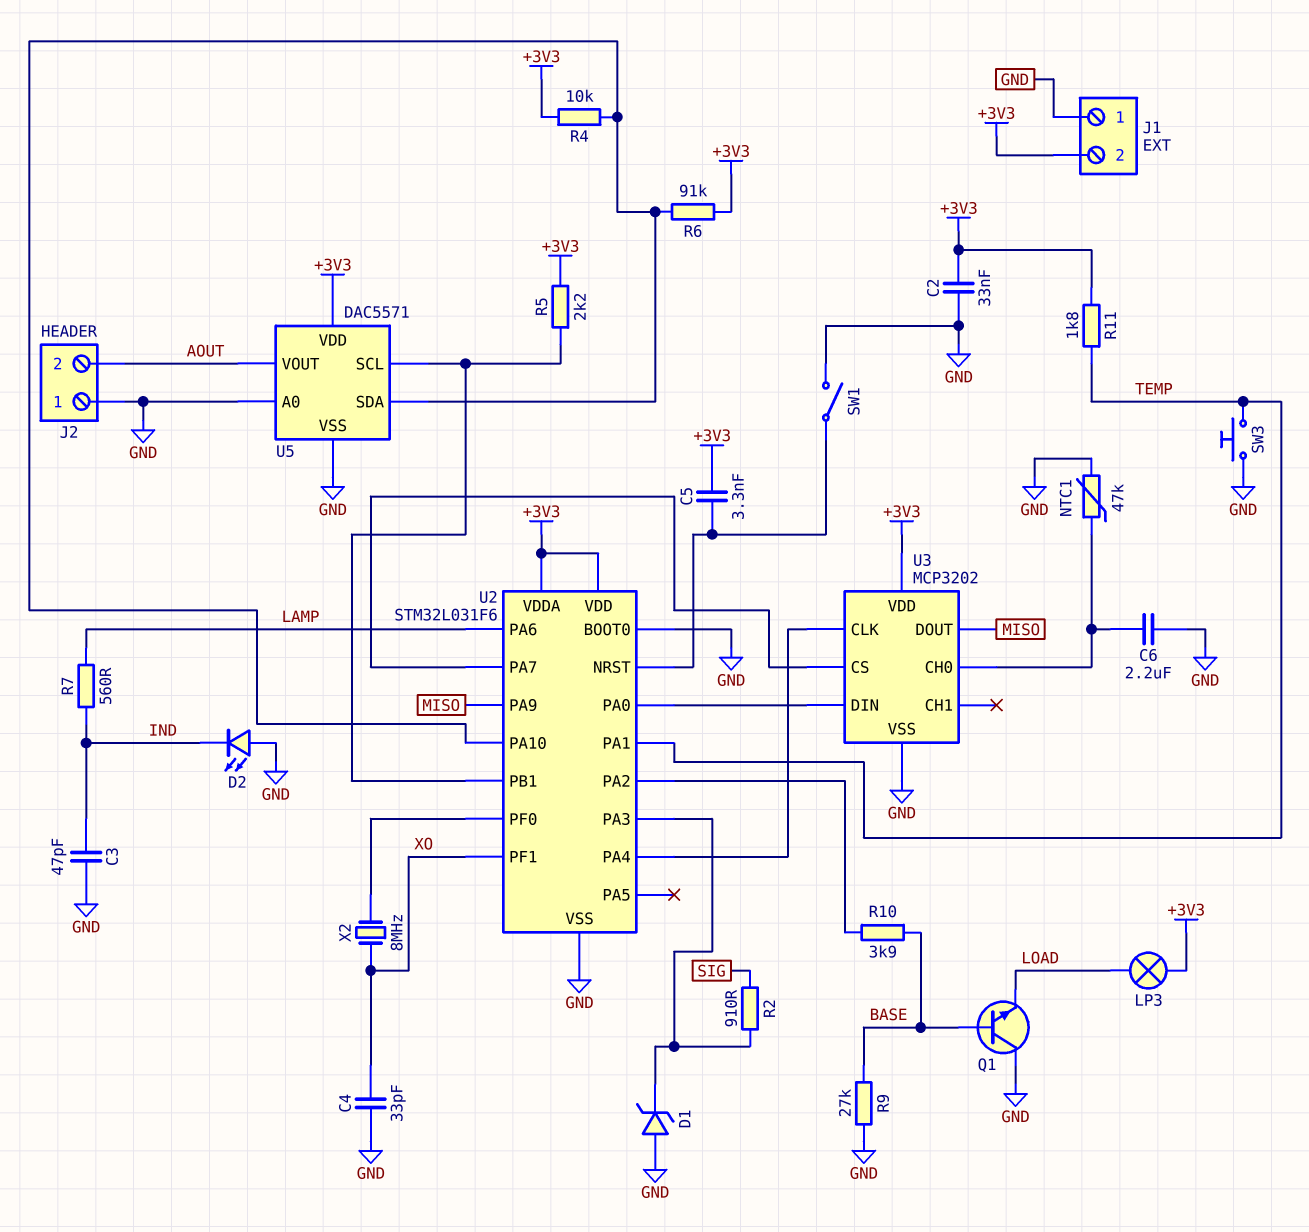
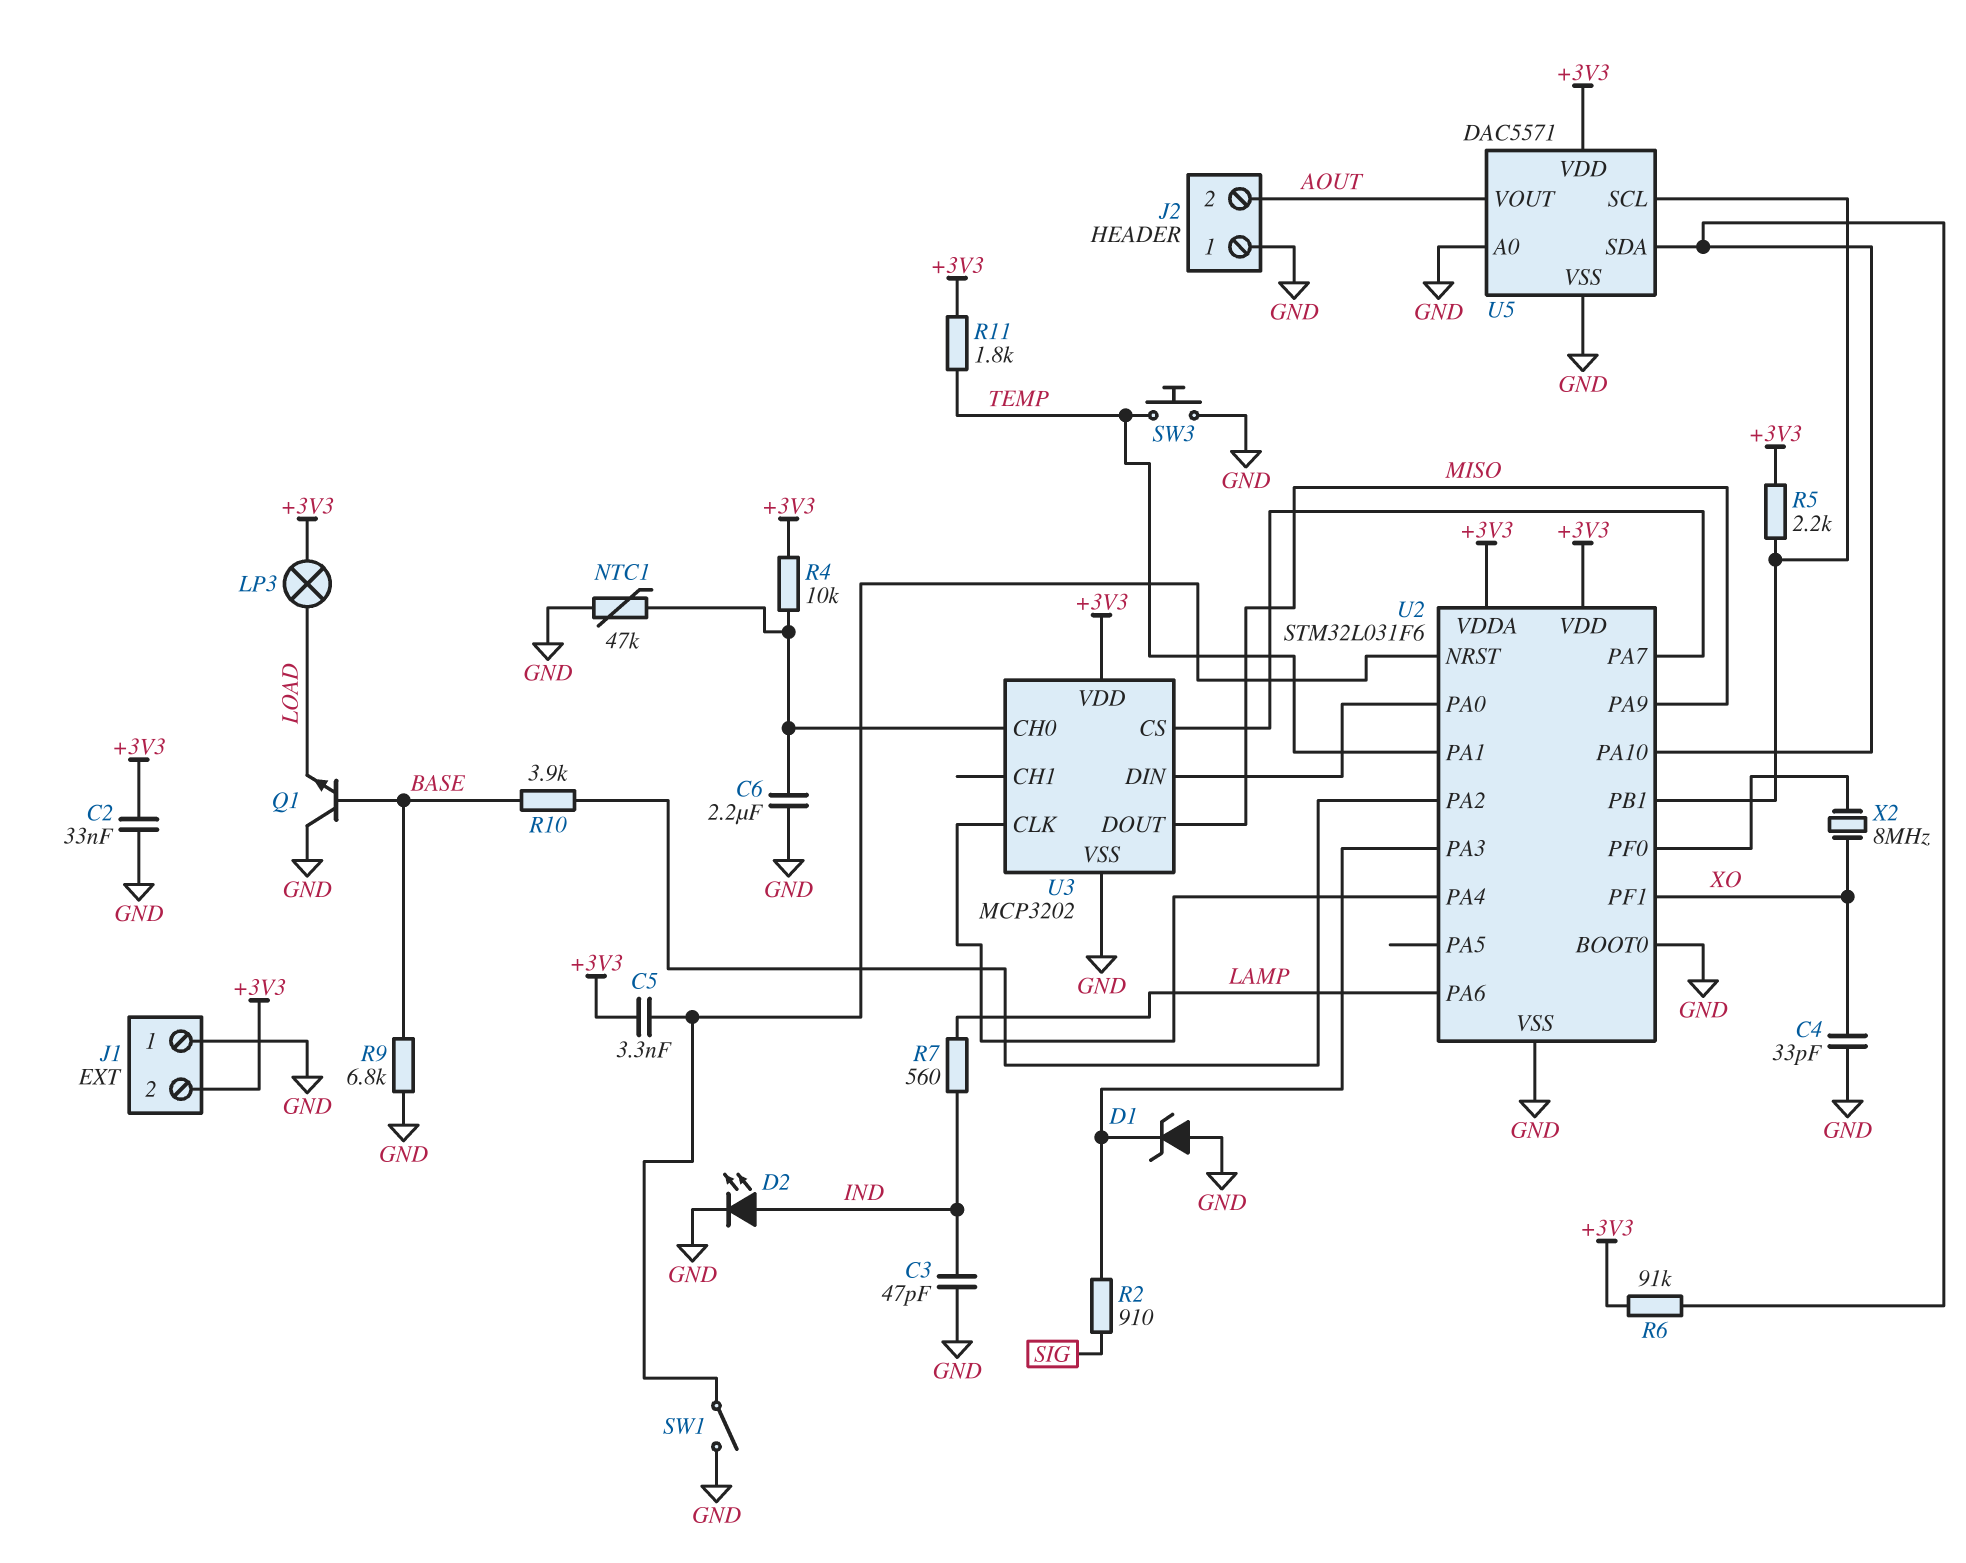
D2: LED (A GND, K IND) -> LED (A IND, K GND)
R4: 10k (+3V3, U2/PA10) -> 10k (+3V3, U3/CH0)
R9: 27k (BASE, GND) -> 6.8k (BASE, GND)

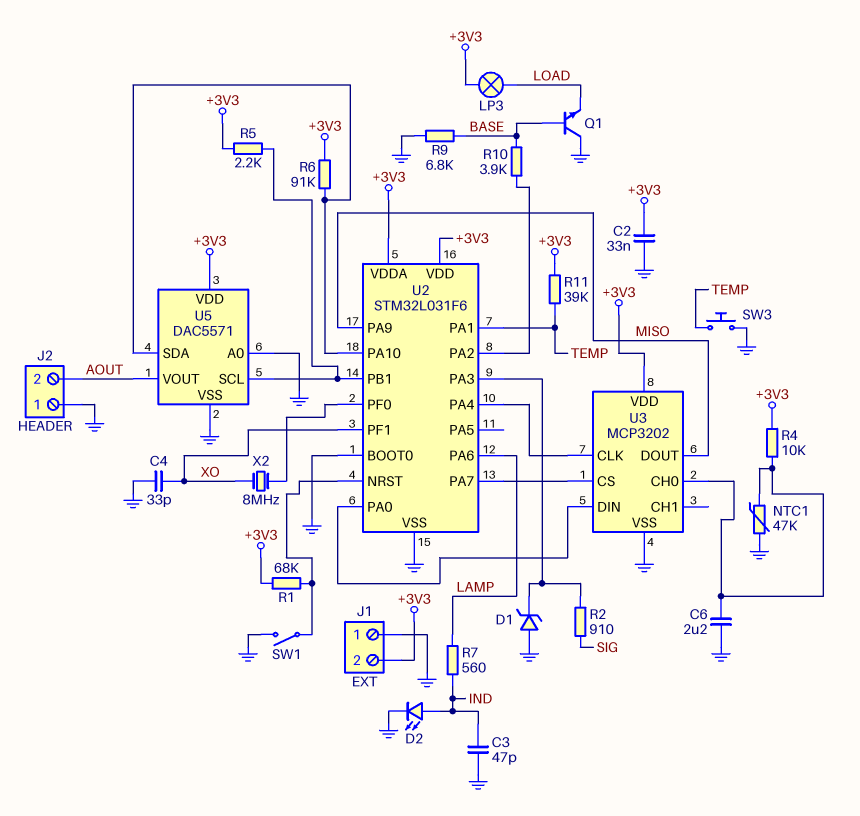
C5: 3.3nF (+3V3, U2/NRST) -> none
R1: none -> 68k (+3V3, U2/NRST)
R11: 1.8k (+3V3, TEMP) -> 39k (+3V3, TEMP)

